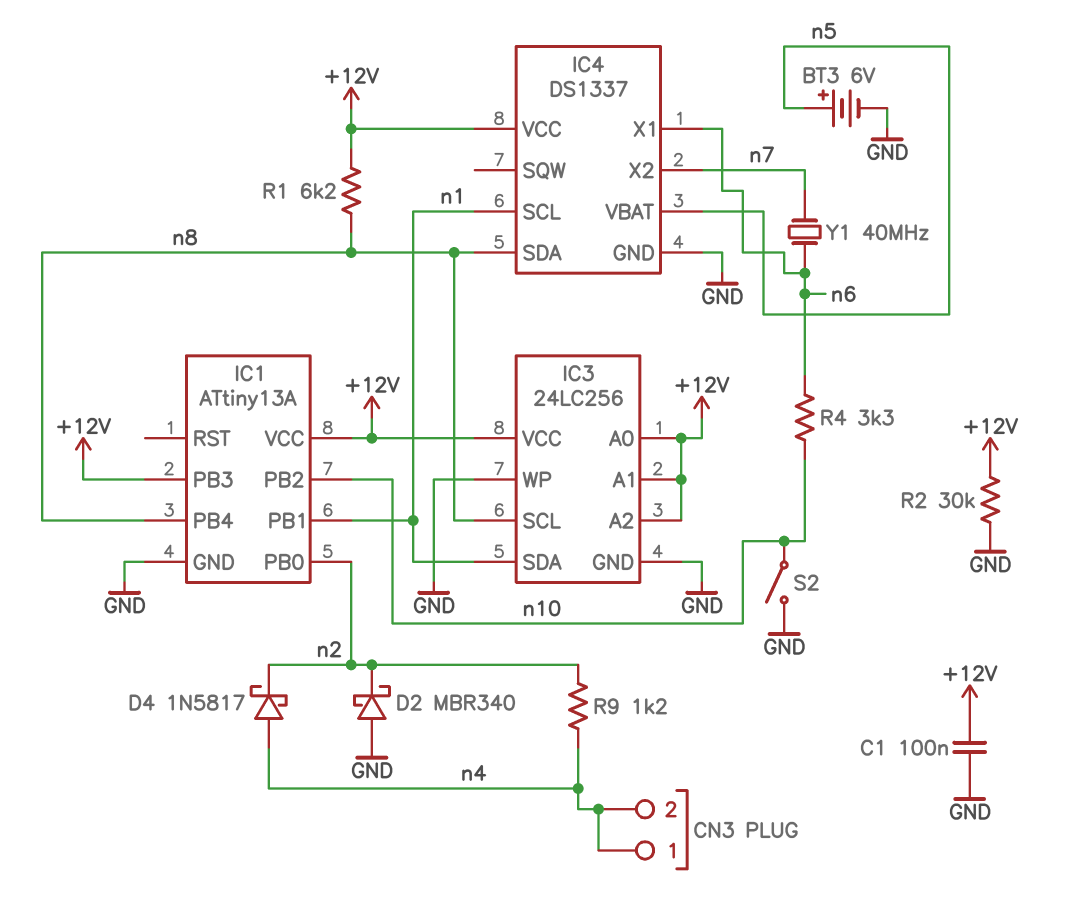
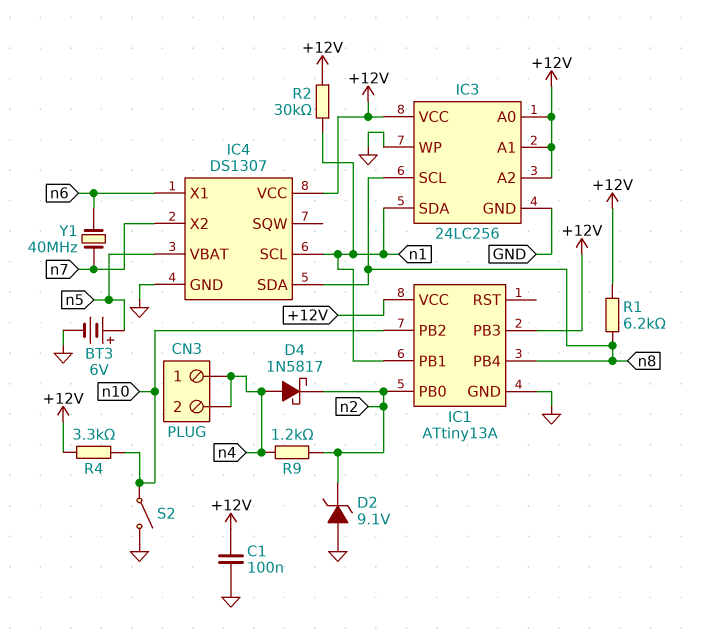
D2: schottky MBR340 (A GND, K n2) -> zener 9.1V (A GND, K n2)
IC4: DS1337 -> DS1307
R2: 30k (+12V, GND) -> 30k (+12V, n1)
R4: 3.3k (n6, n10) -> 3.3k (+12V, n10)

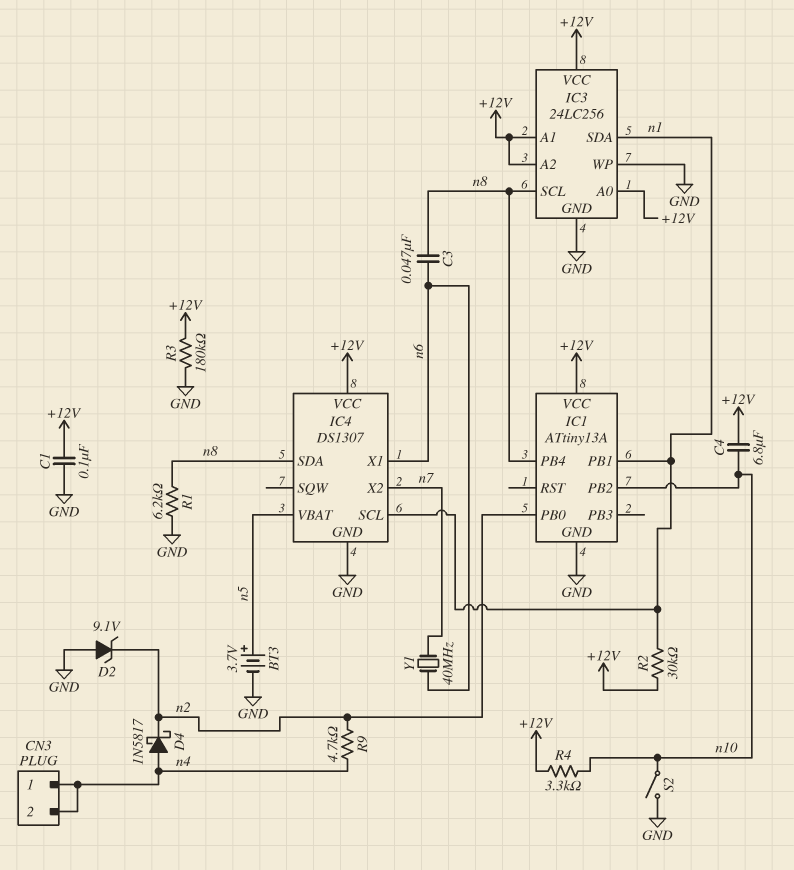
BT3: 6V (plus n5, minus GND) -> 3.7V (plus n5, minus GND)
C3: none -> 47nF (n6, n8)
C4: none -> 6.8uF (+12V, n10)
IC1 pin PB3: +12V -> none
R1: 6.2k (+12V, n8) -> 6.2k (GND, n8)
R3: none -> 180k (+12V, GND)
R9: 1.2k (n2, n4) -> 4.7k (n2, n4)

